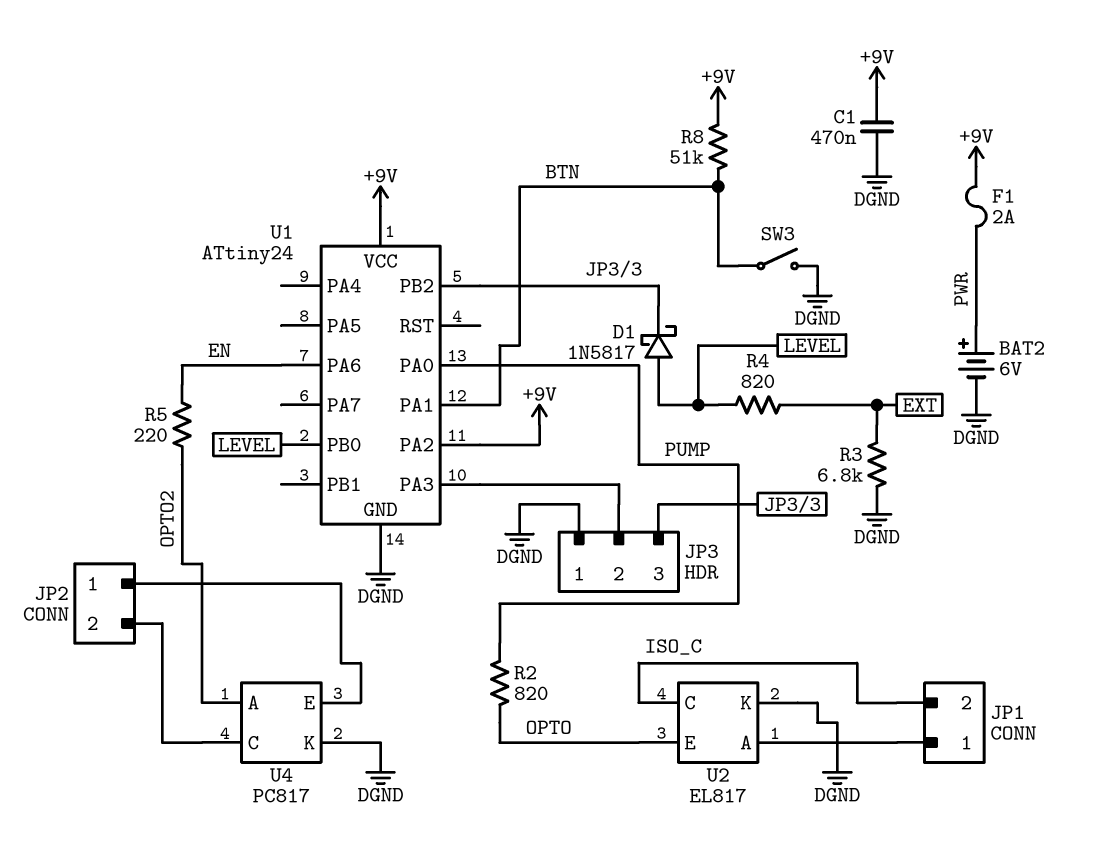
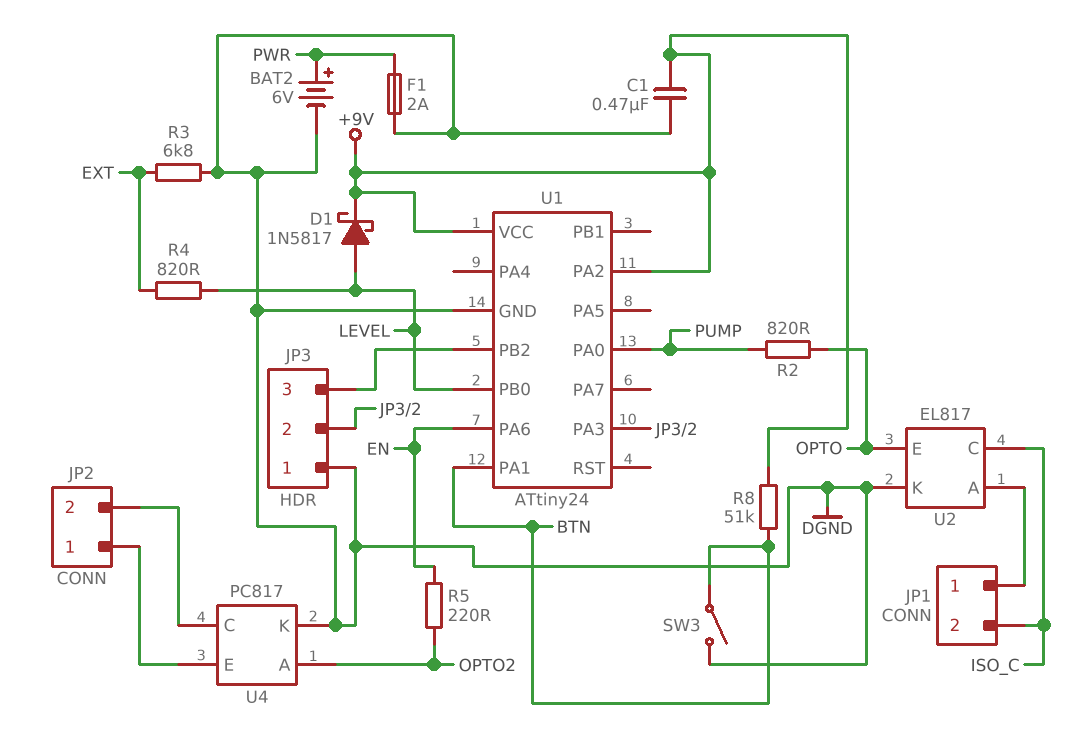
D1: schottky 1N5817 (A LEVEL, K JP3/3) -> schottky 1N5817 (A LEVEL, K +9V)
F1: 2A (+9V, PWR) -> 2A (DGND, PWR)

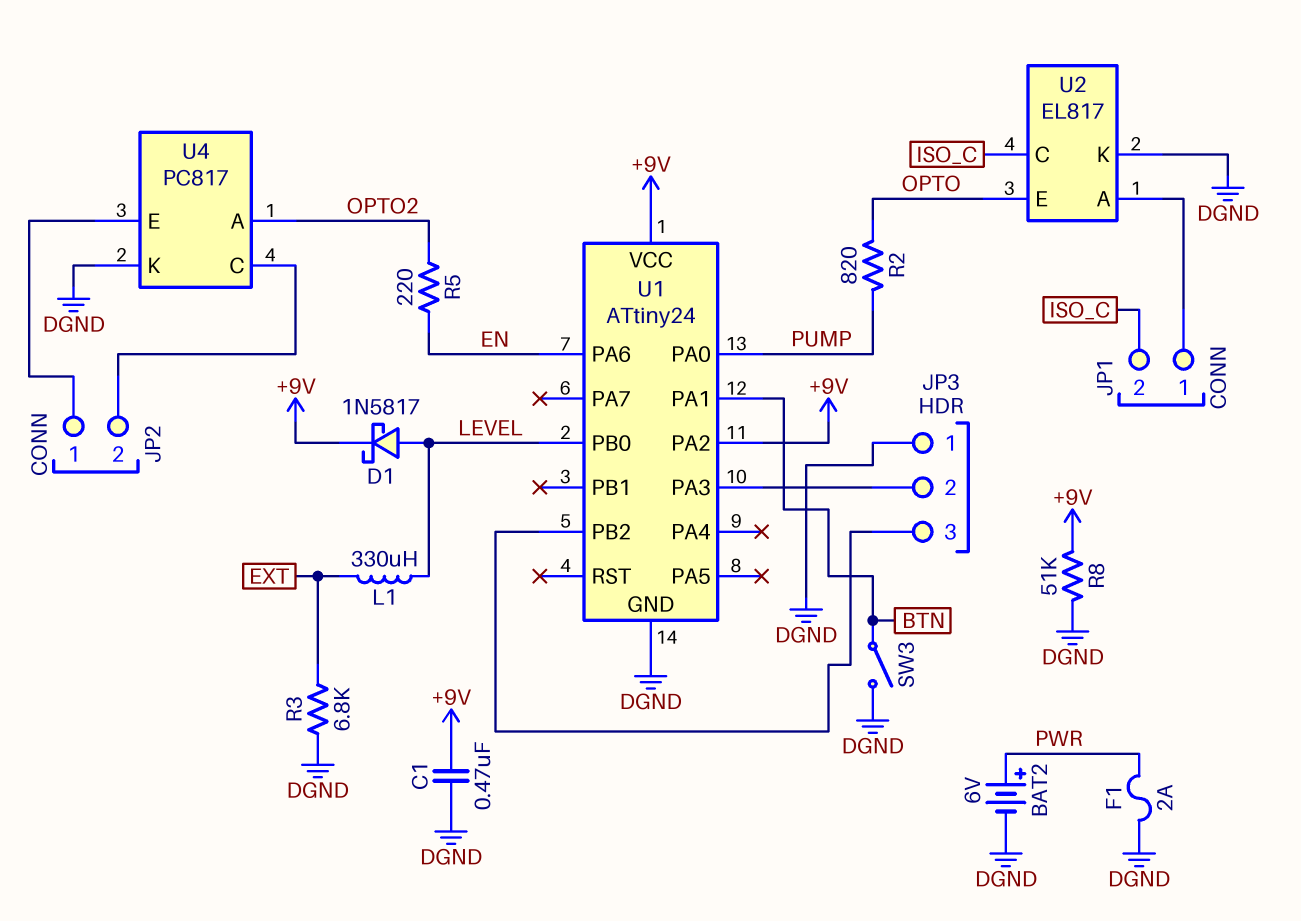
L1: none -> 330uH (EXT, LEVEL)
R4: 820 (EXT, LEVEL) -> none
R8: 51k (+9V, BTN) -> 51k (+9V, DGND)

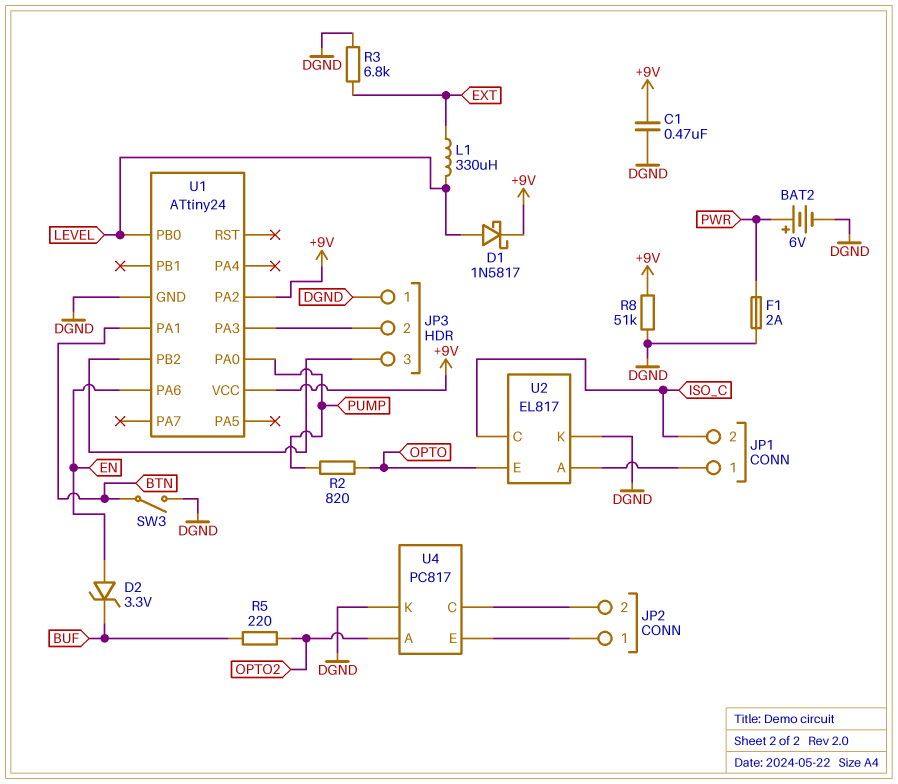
D2: none -> zener 3.3V (A EN, K BUF)
R5: 220 (EN, OPTO2) -> 220 (BUF, OPTO2)

